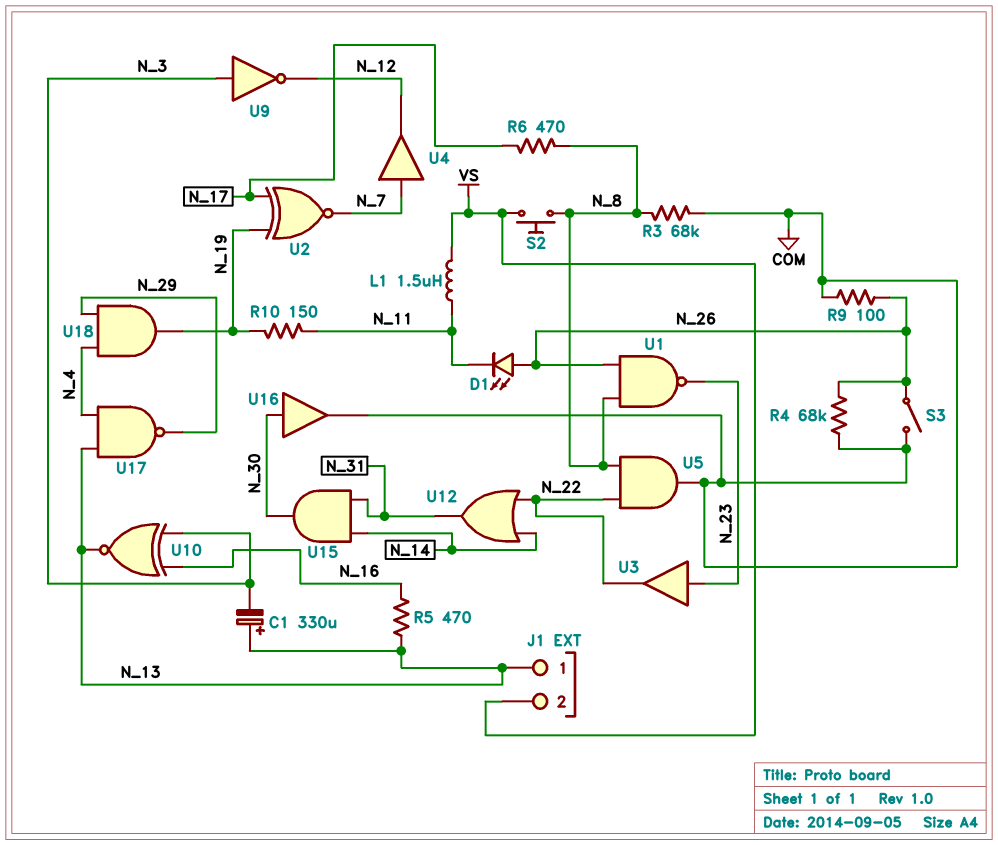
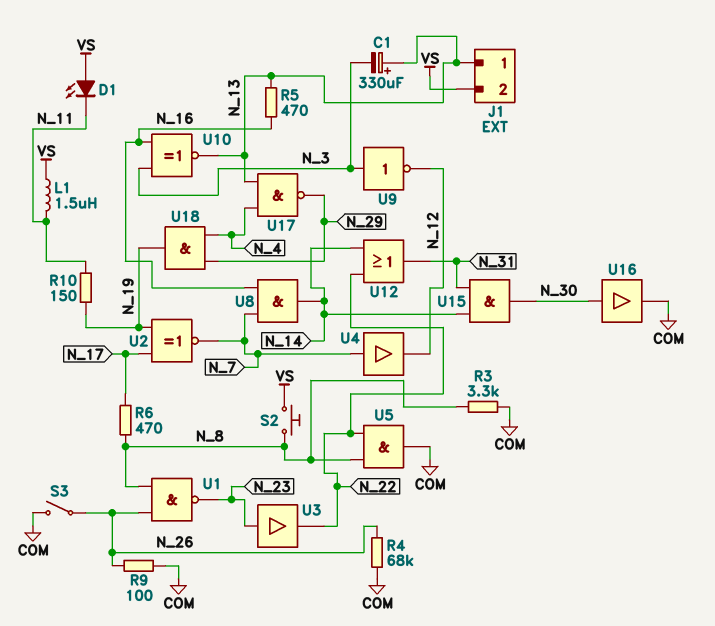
D1: LED (A N_26, K N_11) -> LED (A VS, K N_11)
R3: 68k (COM, N_8) -> 3.3k (COM, N_8)
U8: none -> AND (in N_7, in N_16, out N_14)

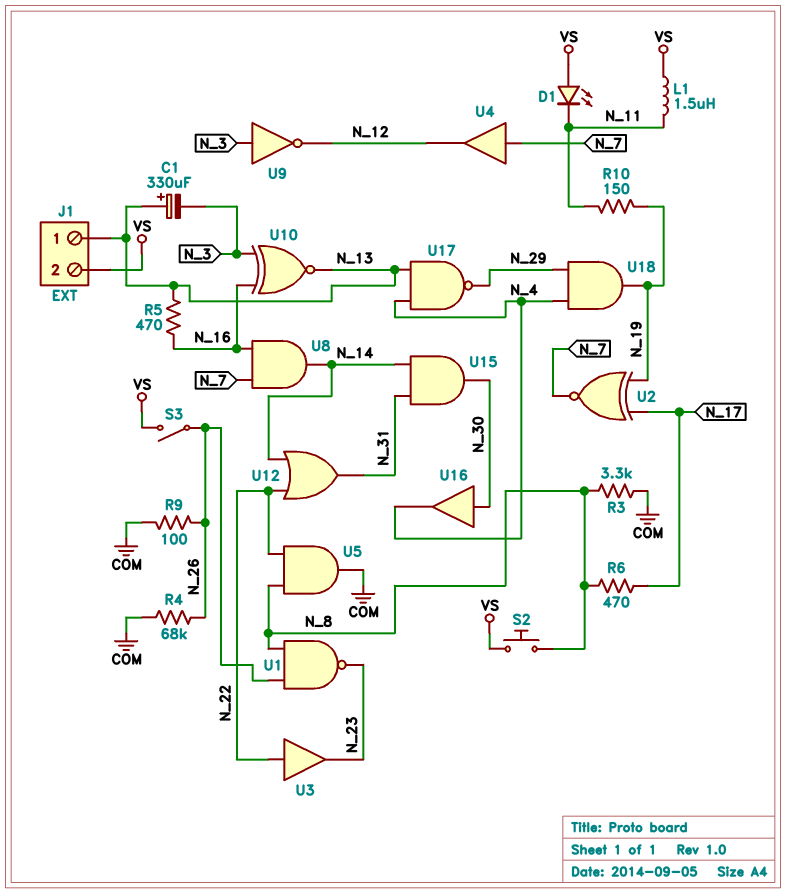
S3: switch (COM, N_26) -> switch (N_26, VS)
U3: buffer (in N_23, out N_22) -> buffer (in N_22, out N_23)
U16: buffer (in N_30, out COM) -> buffer (in N_30, out N_4)

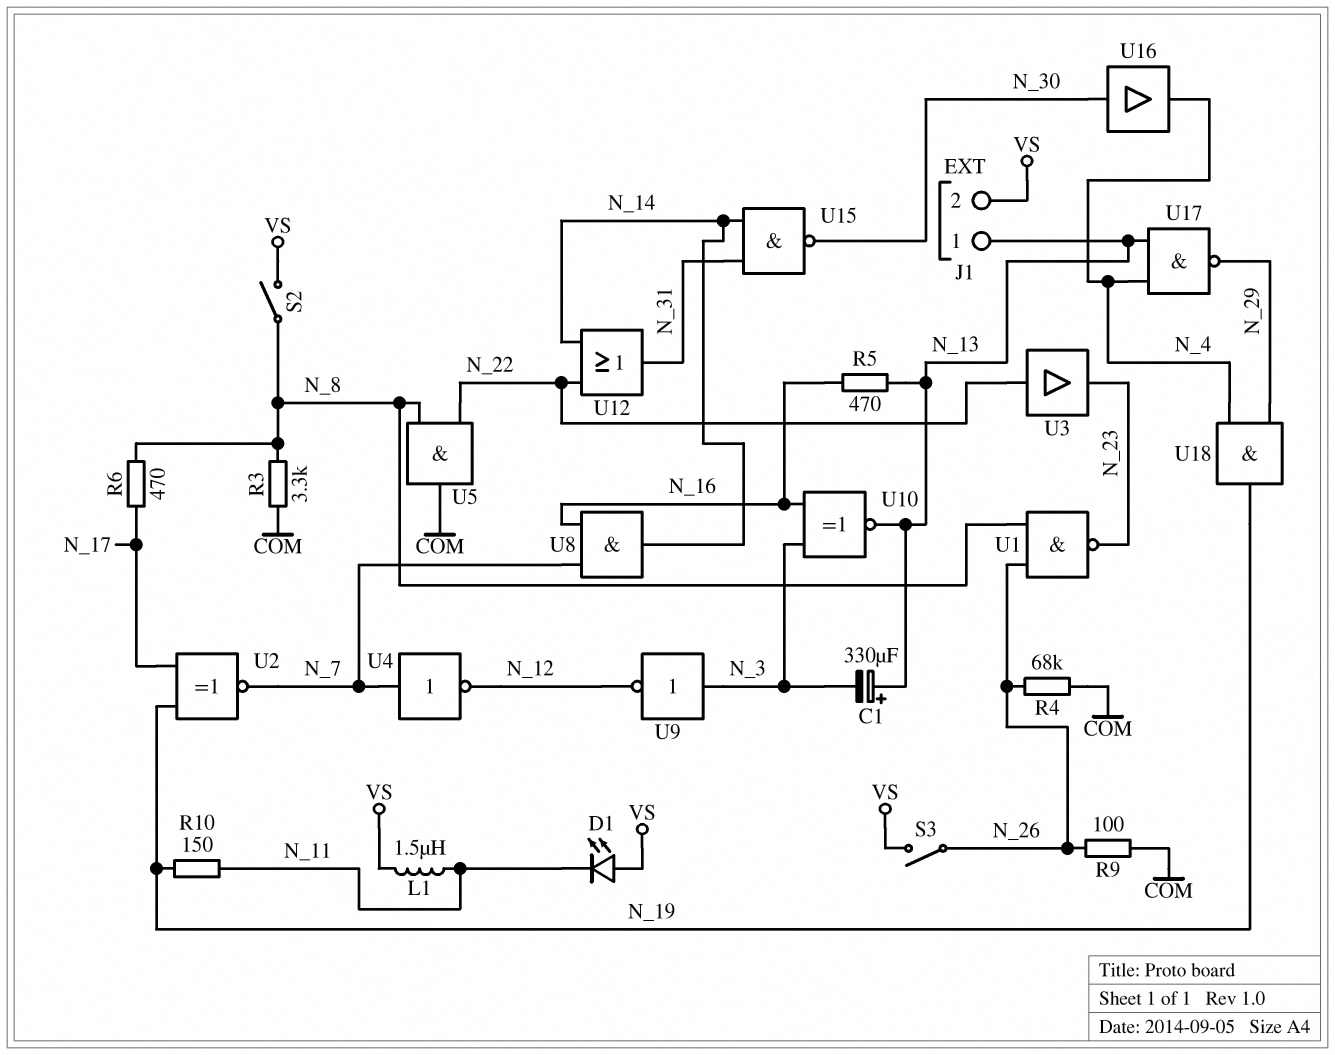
S2: button (N_8, VS) -> switch (N_8, VS)
U4: buffer (in N_7, out N_12) -> NOT (in N_7, out N_12)
U15: AND (in N_14, in N_31, out N_30) -> NAND (in N_14, in N_31, out N_30)

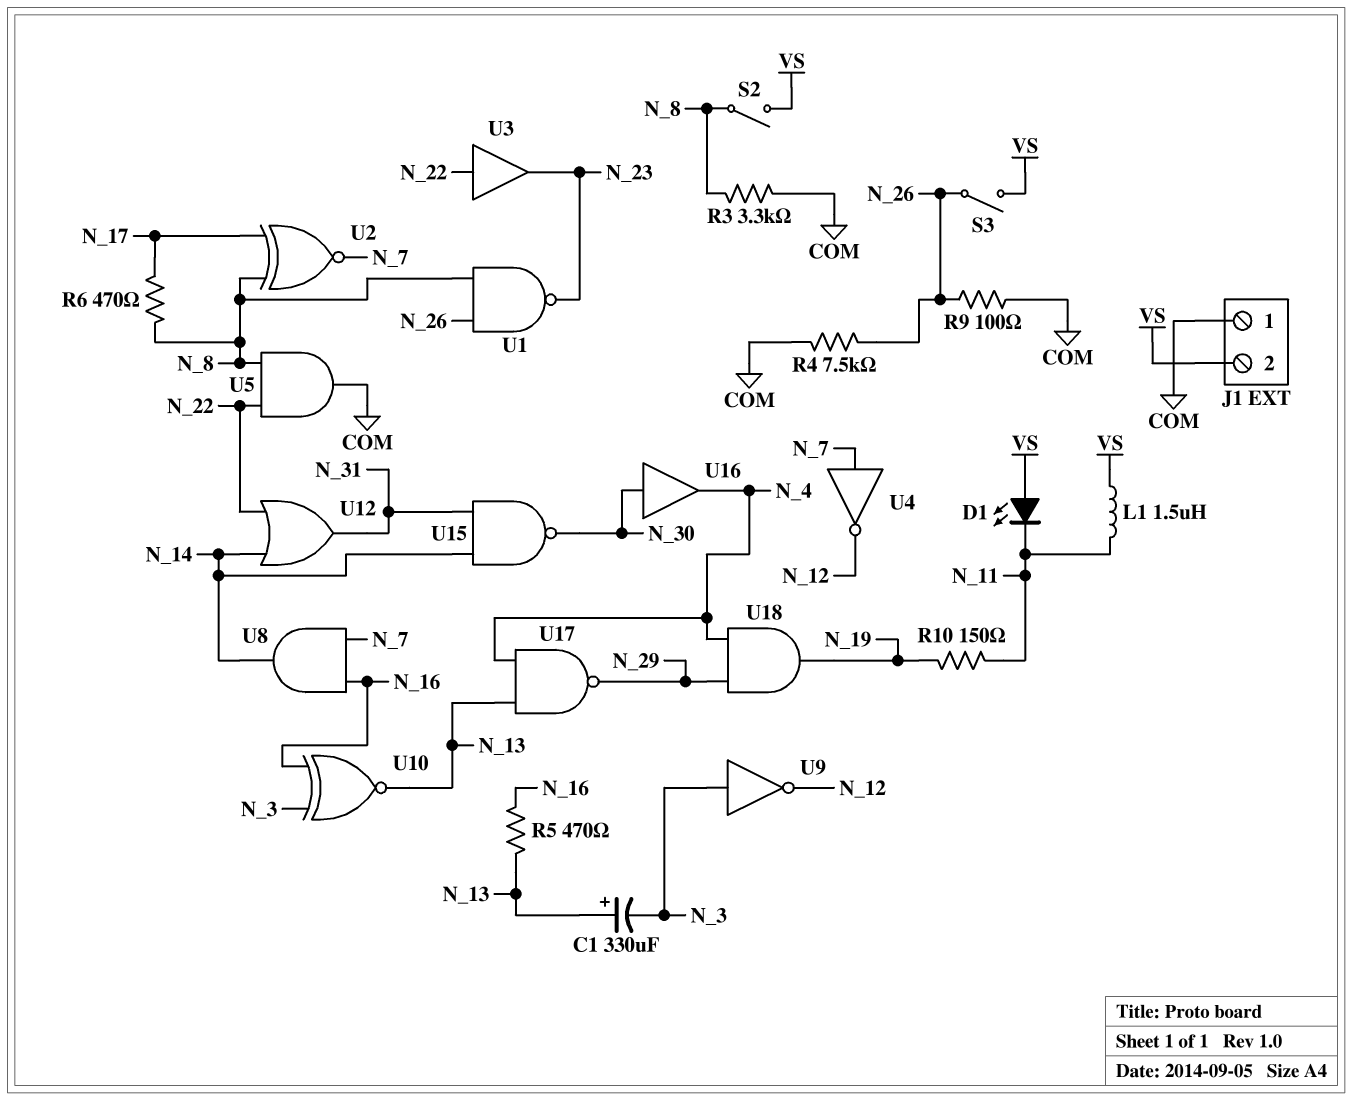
J1 pin 1: N_13 -> COM
R4: 68k (COM, N_26) -> 7.5k (COM, N_26)
U2: XNOR (in N_17, in N_19, out N_7) -> XNOR (in N_8, in N_17, out N_7)

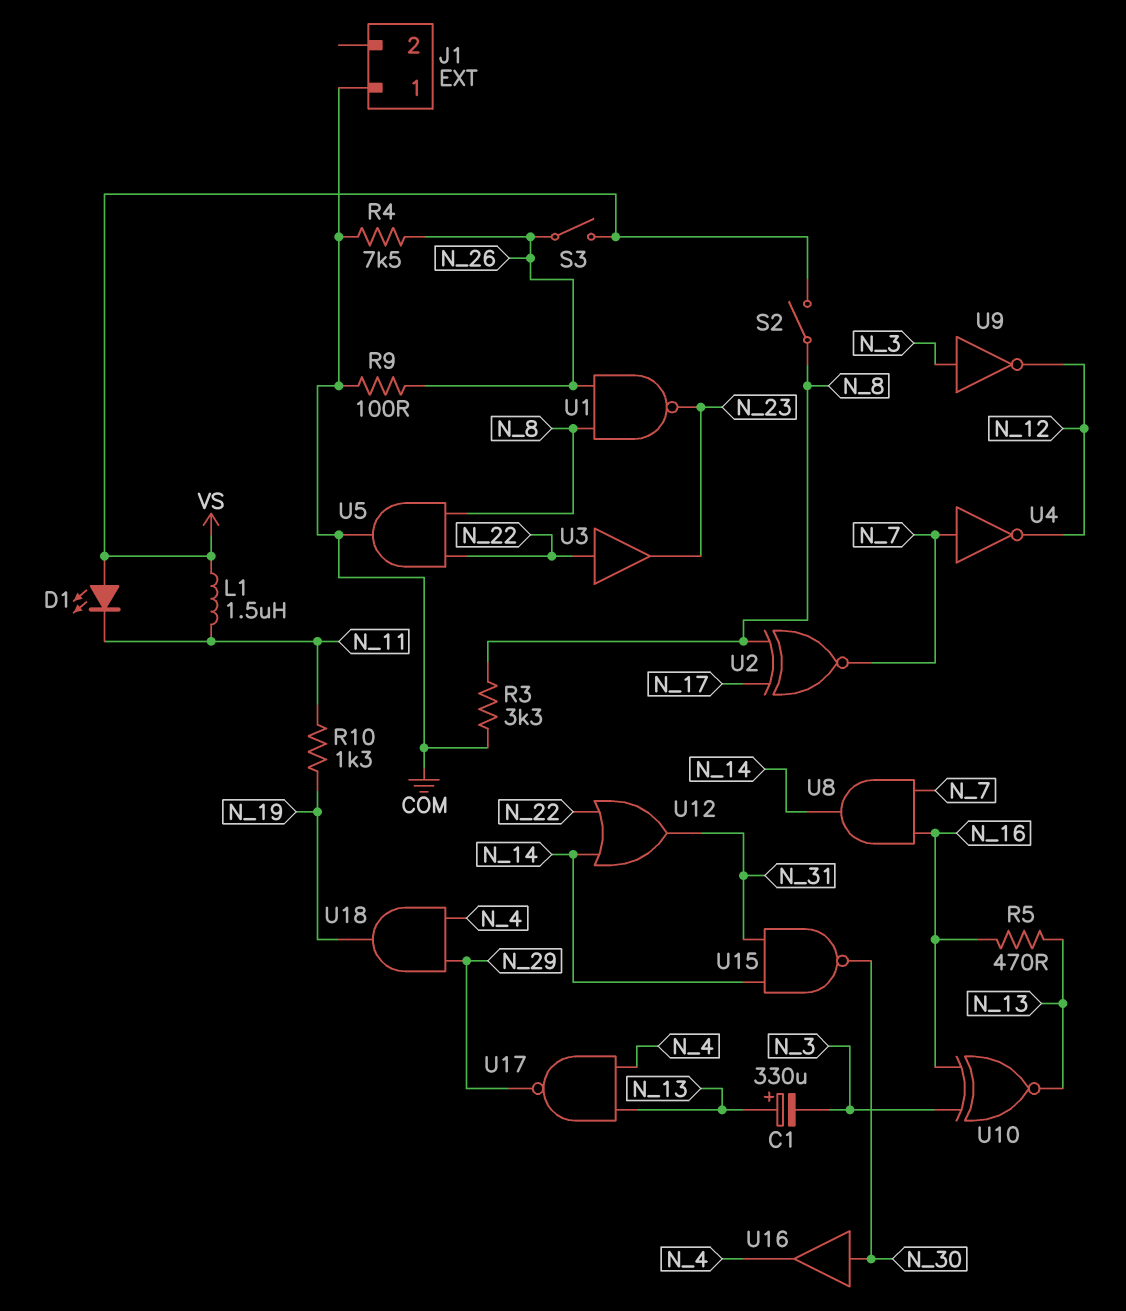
J1 pin 2: VS -> none
R6: 470 (N_8, N_17) -> none
R10: 150 (N_11, N_19) -> 1.3k (N_11, N_19)

